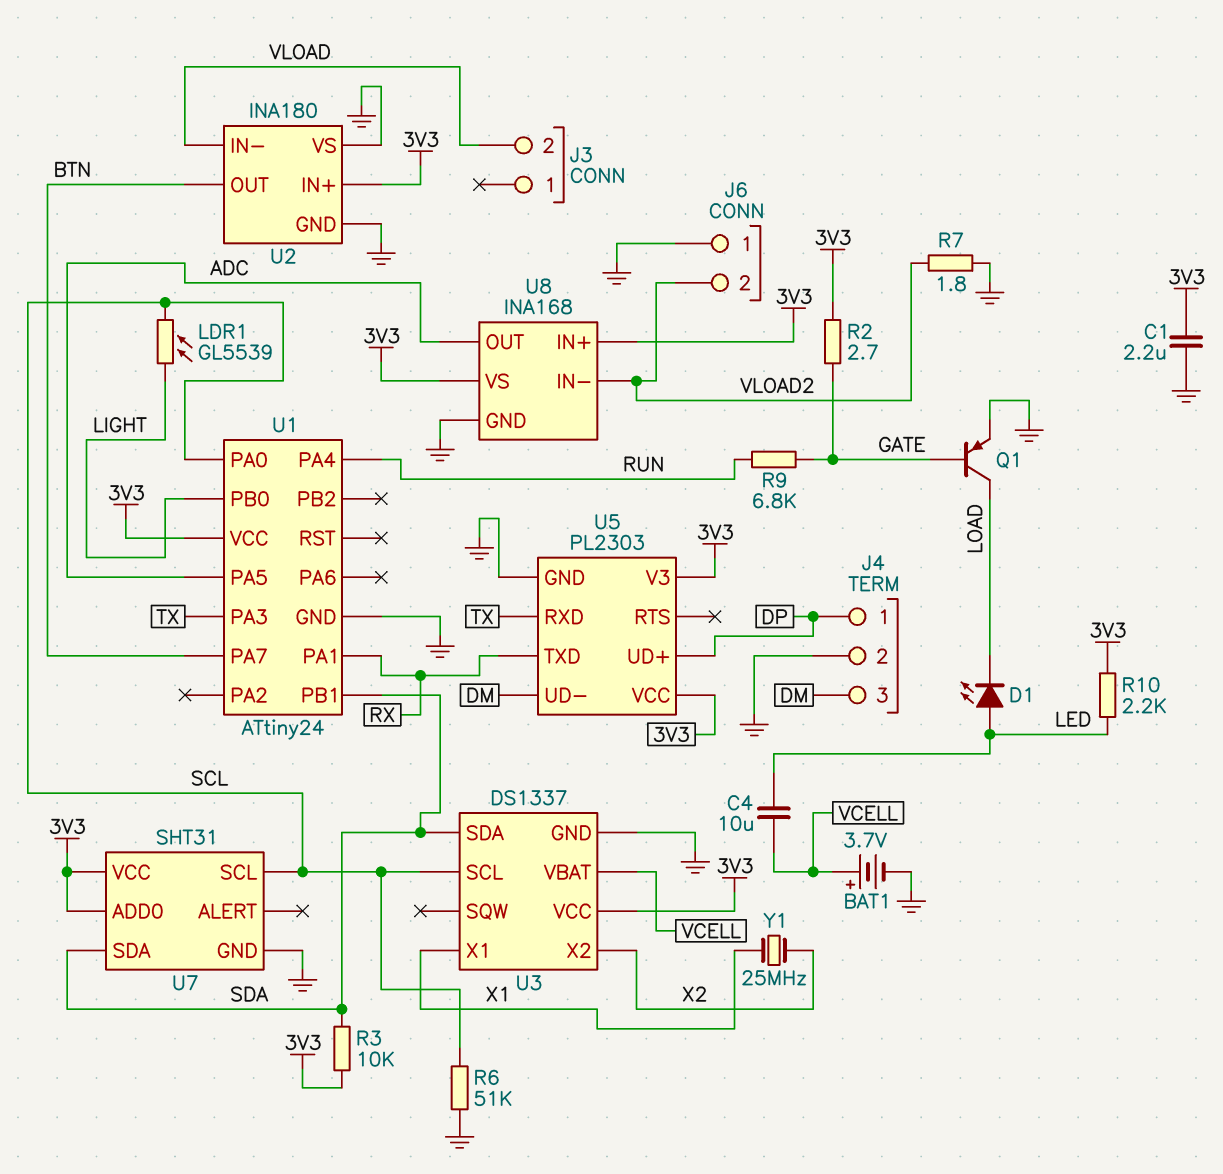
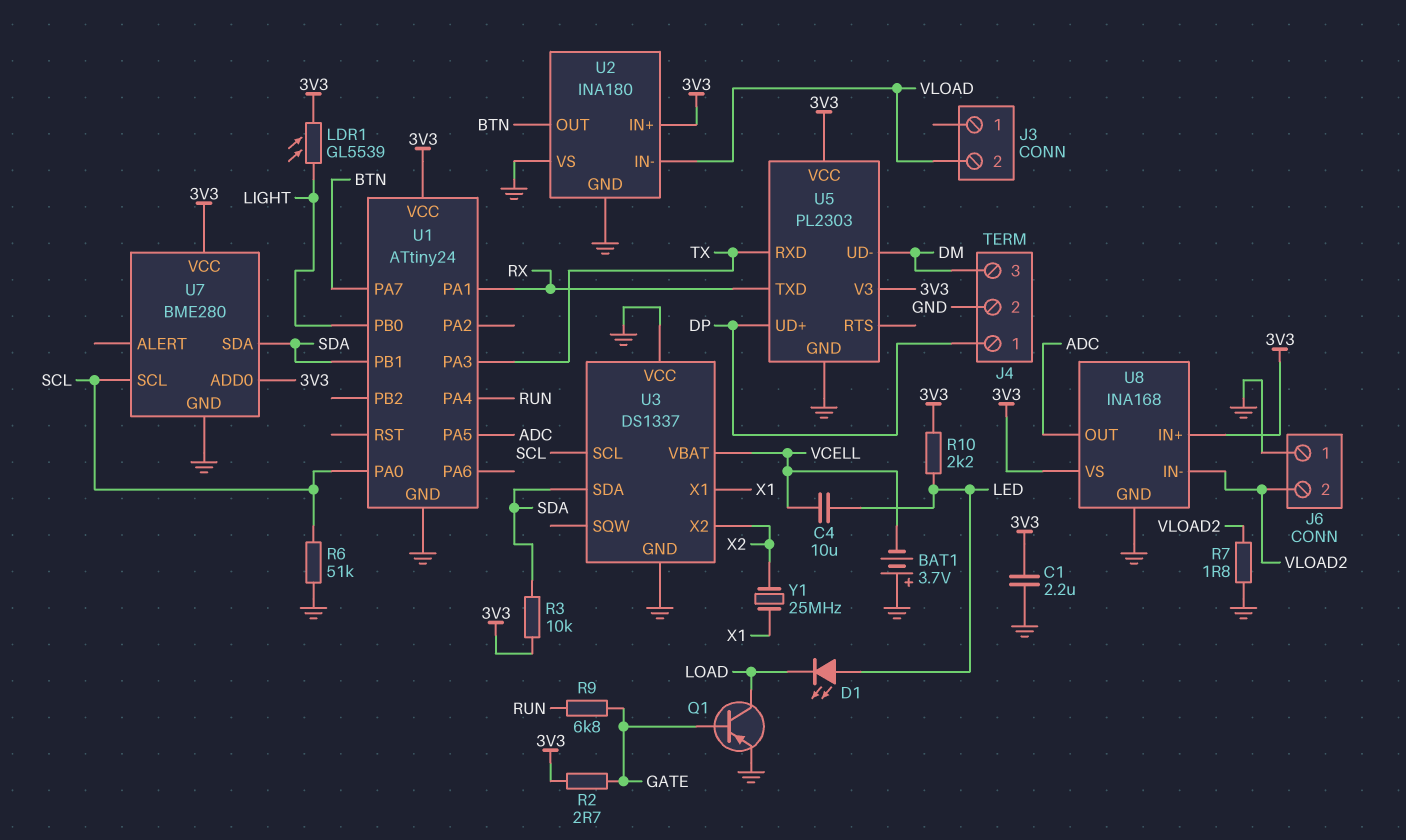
BAT1: 3.7V (plus VCELL, minus GND) -> 3.7V (plus GND, minus VCELL)
LDR1: GL5539 (LIGHT, SCL) -> GL5539 (3V3, LIGHT)
U3 pin VCC: 3V3 -> GND
U7: SHT31 -> BME280

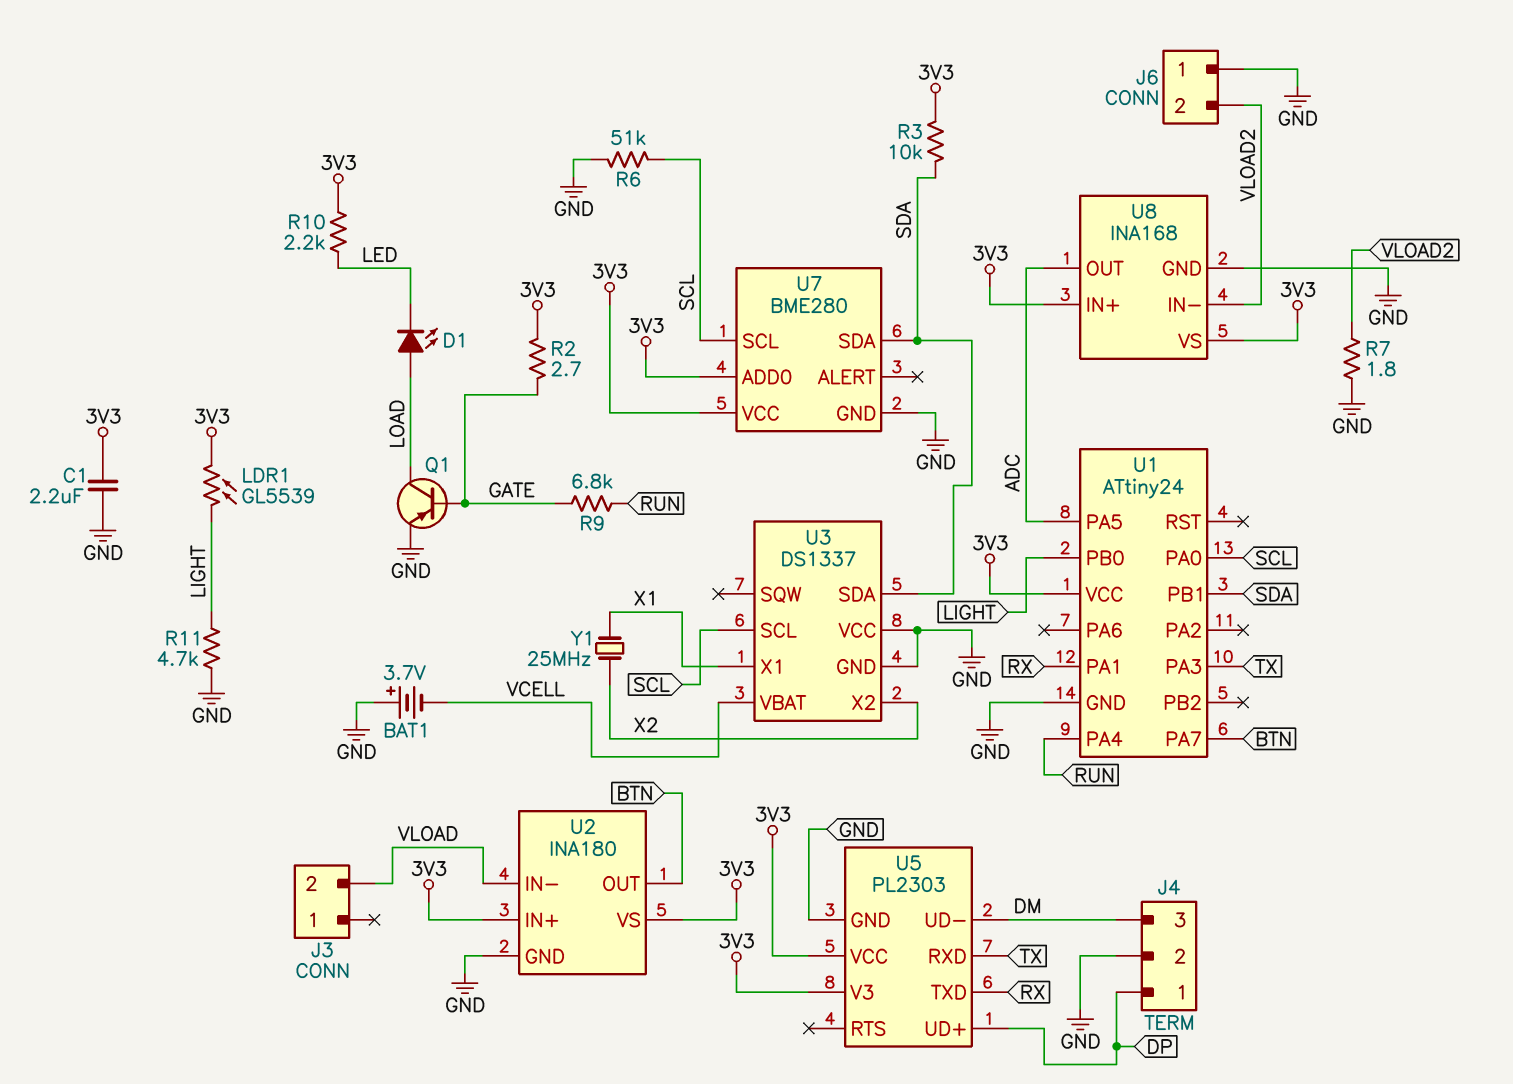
C4: 10uF (LED, VCELL) -> none
D1: LED (A LED, K LOAD) -> LED (A LOAD, K LED)
R11: none -> 4.7k (GND, LIGHT)
U2 pin VS: GND -> 3V3

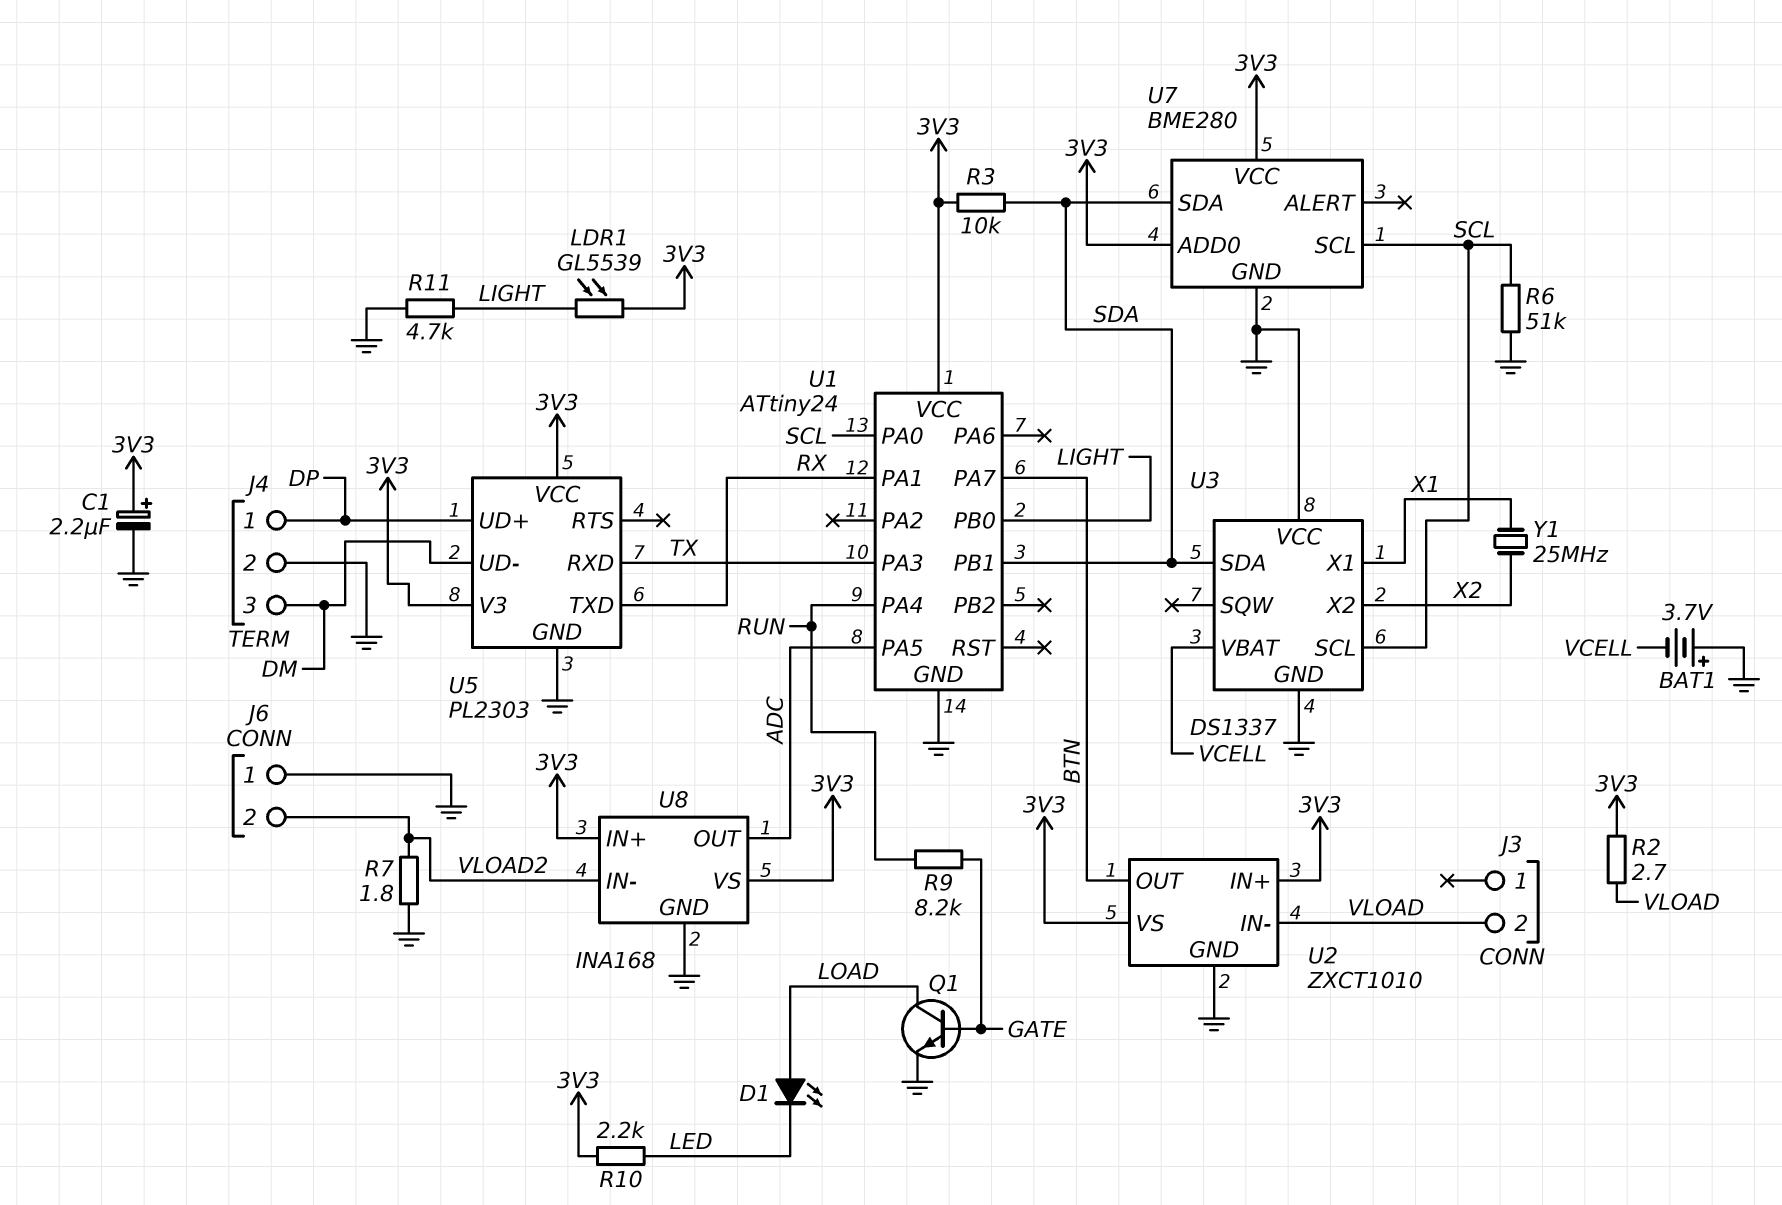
C1: 2.2uF (3V3, GND) -> 2.2uF (plus 3V3, minus GND)
Q1: PNP (B GATE, C LOAD, E GND) -> NPN (B GATE, C LOAD, E GND)
R2: 2.7 (3V3, GATE) -> 2.7 (3V3, VLOAD)
R9: 6.8k (GATE, RUN) -> 8.2k (GATE, RUN)
U2: INA180 -> ZXCT1010

